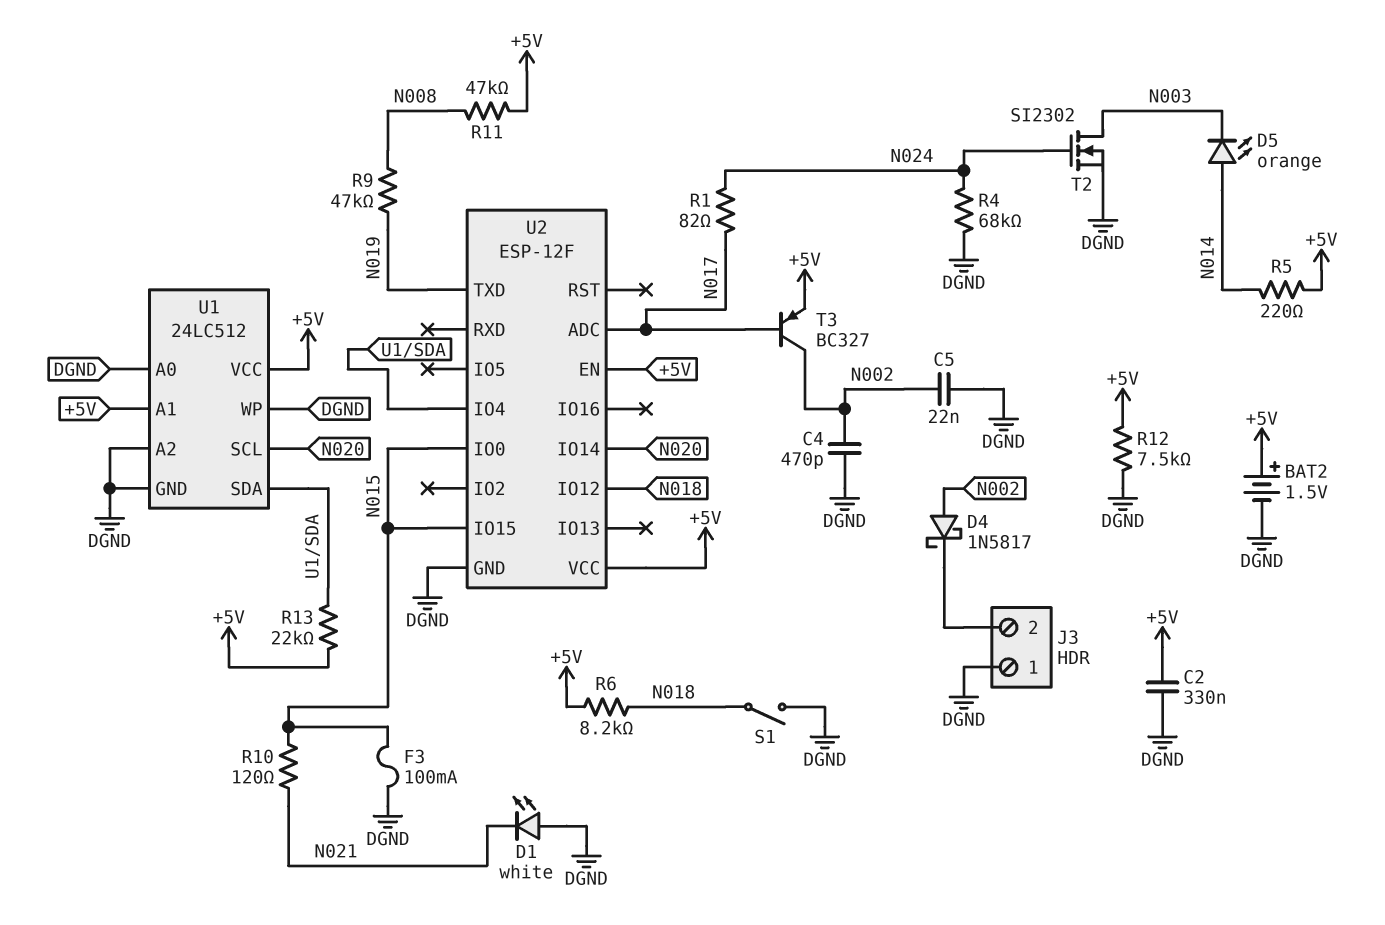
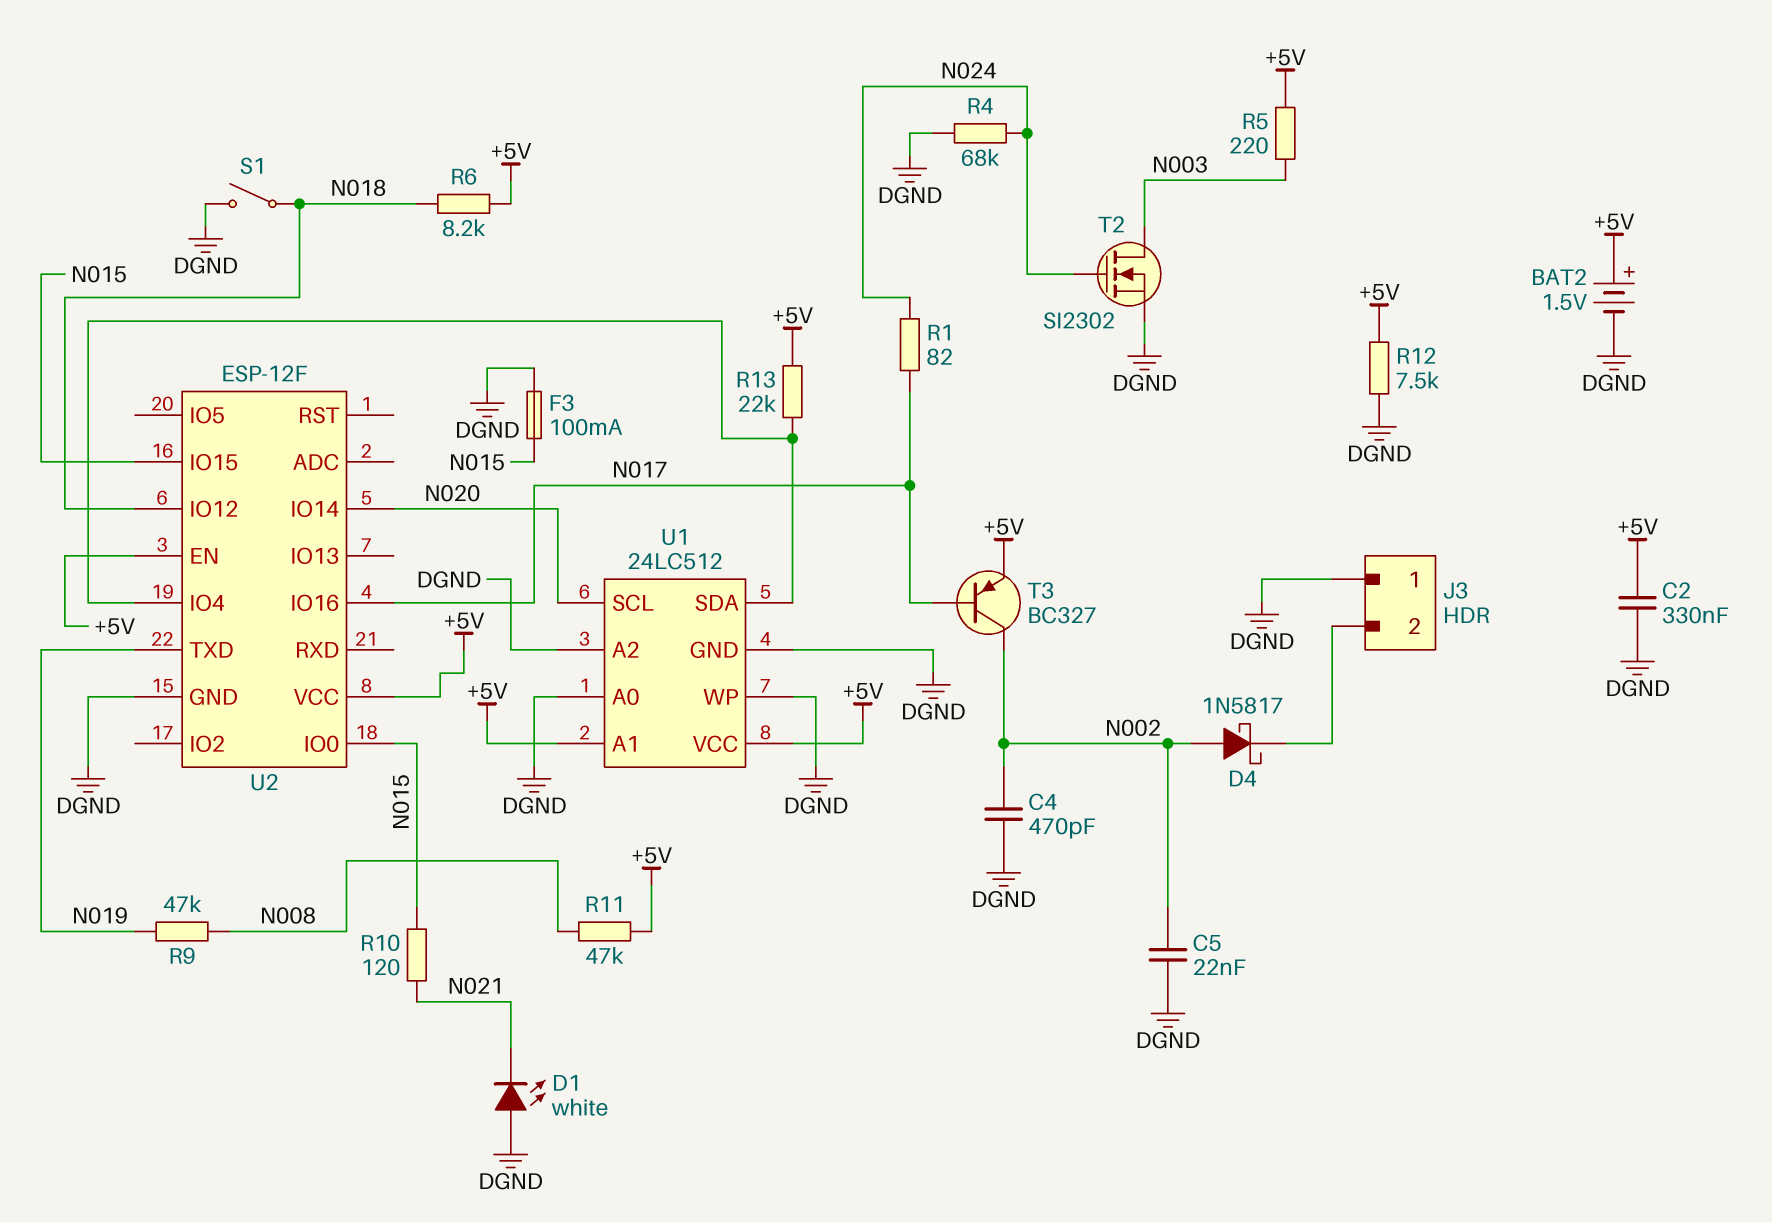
D5: LED orange (A N014, K N003) -> none
R5: 220 (+5V, N014) -> 220 (+5V, N003)
U2 pin ADC: N017 -> none
U2 pin IO16: none -> N017

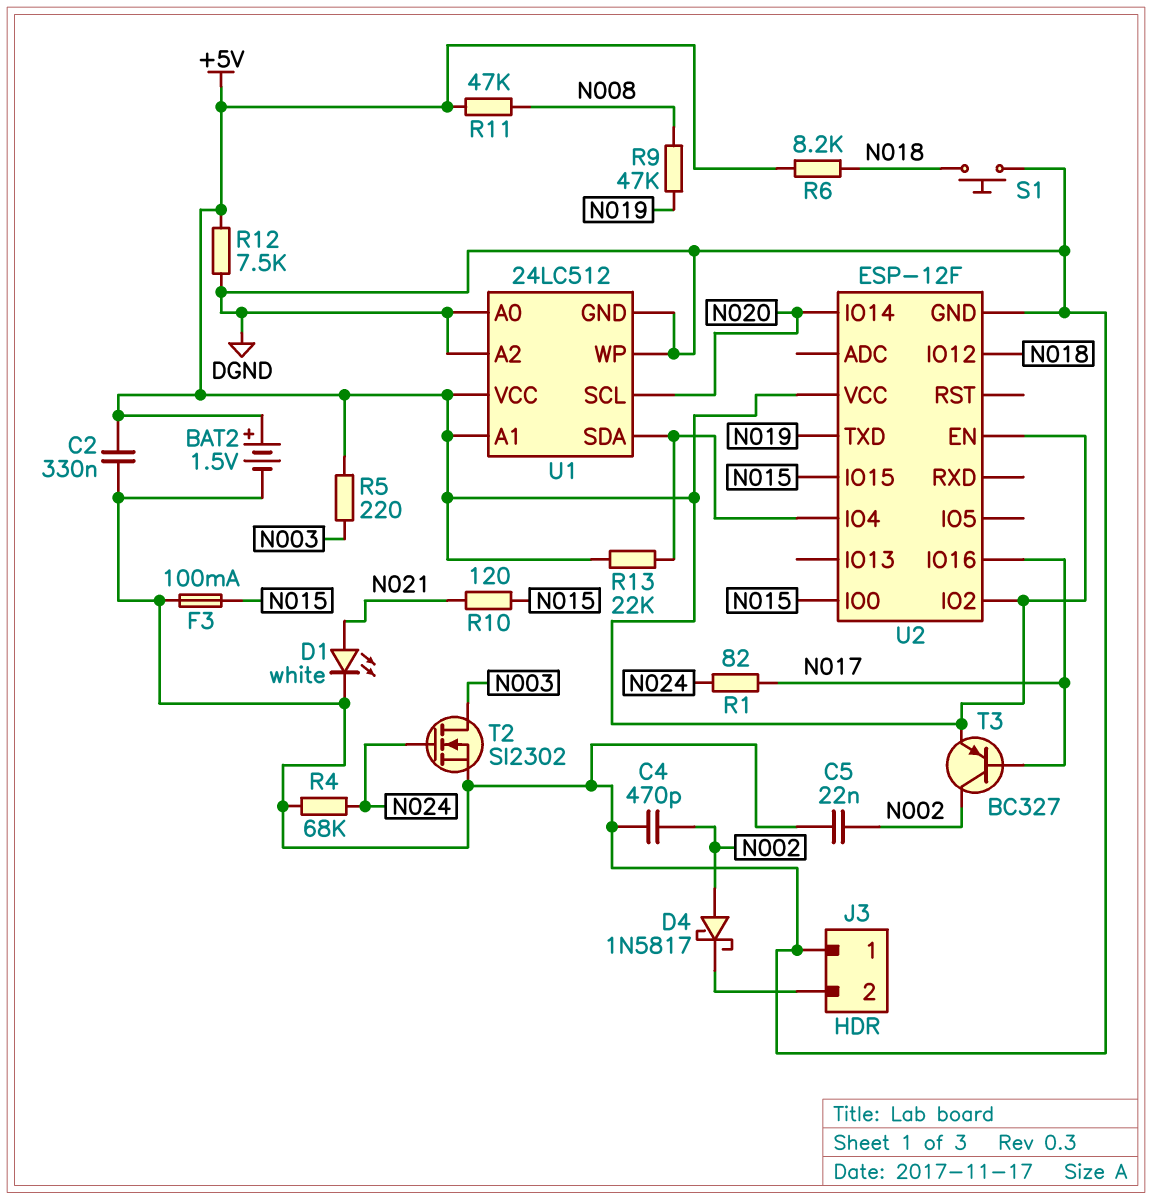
D1: LED white (A DGND, K N021) -> LED white (A N021, K DGND)
S1: switch (DGND, N018) -> button (DGND, N018)
U2 pin IO2: none -> +5V

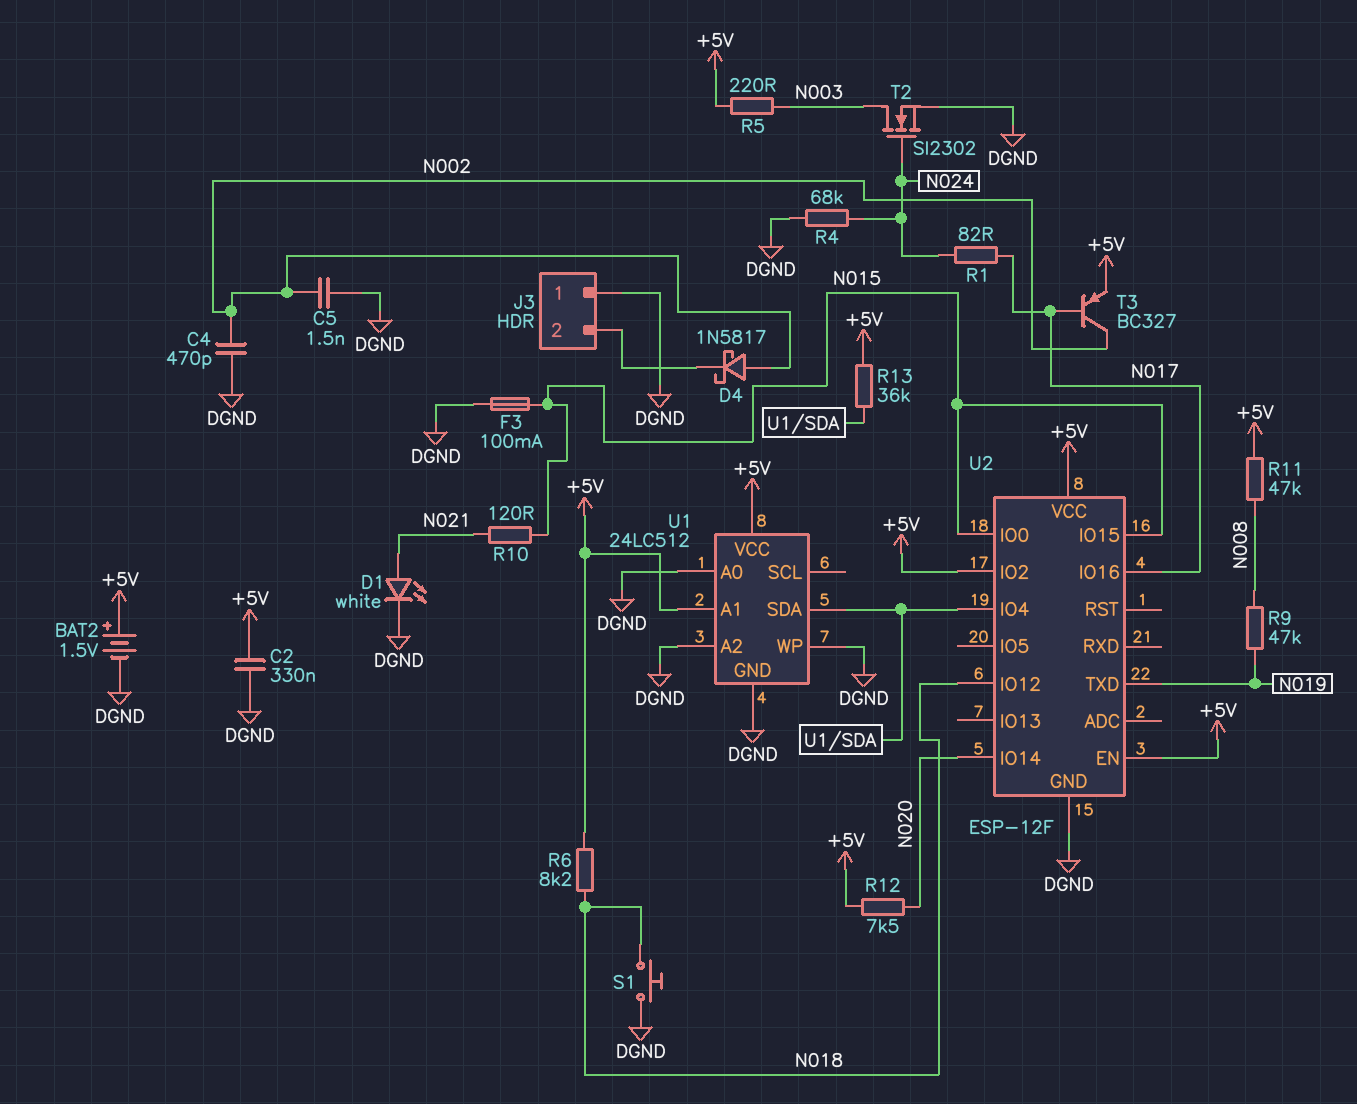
C5: 22nF (DGND, N002) -> 1.5nF (DGND, N002)
R12: 7.5k (+5V, DGND) -> 7.5k (+5V, N020)
R13: 22k (+5V, U1/SDA) -> 36k (+5V, U1/SDA)
U1 pin SCL: N020 -> none

